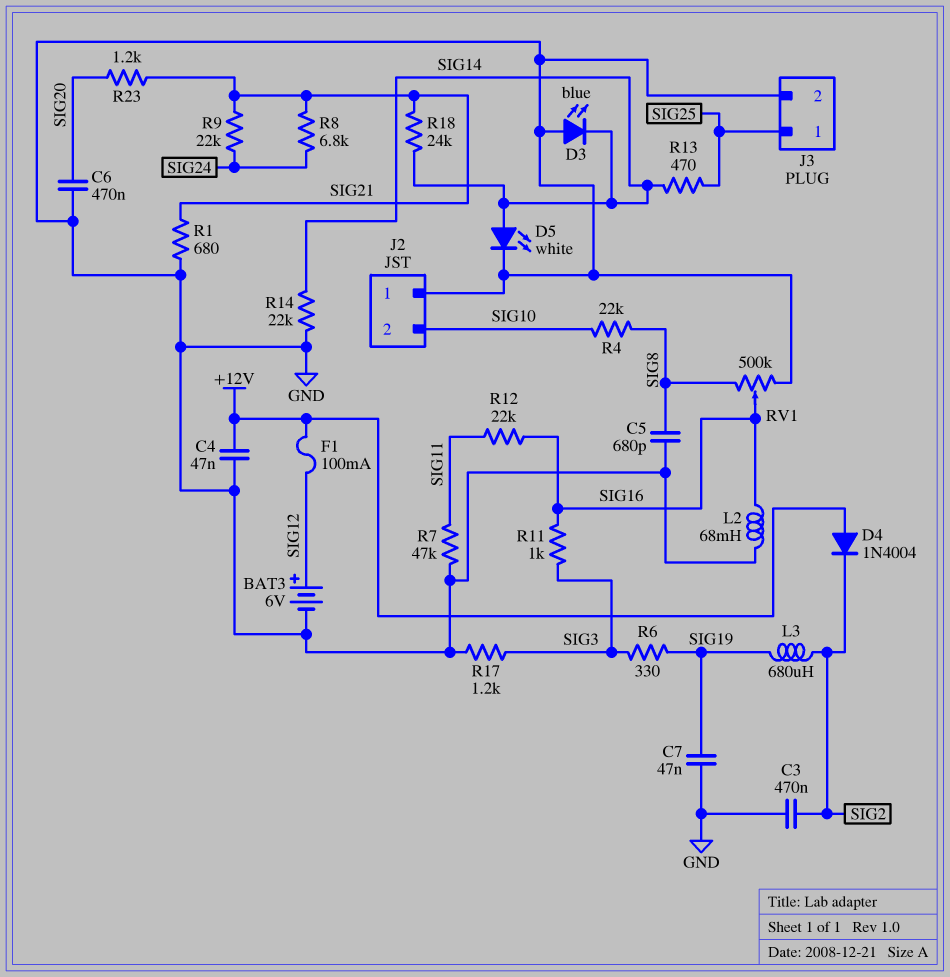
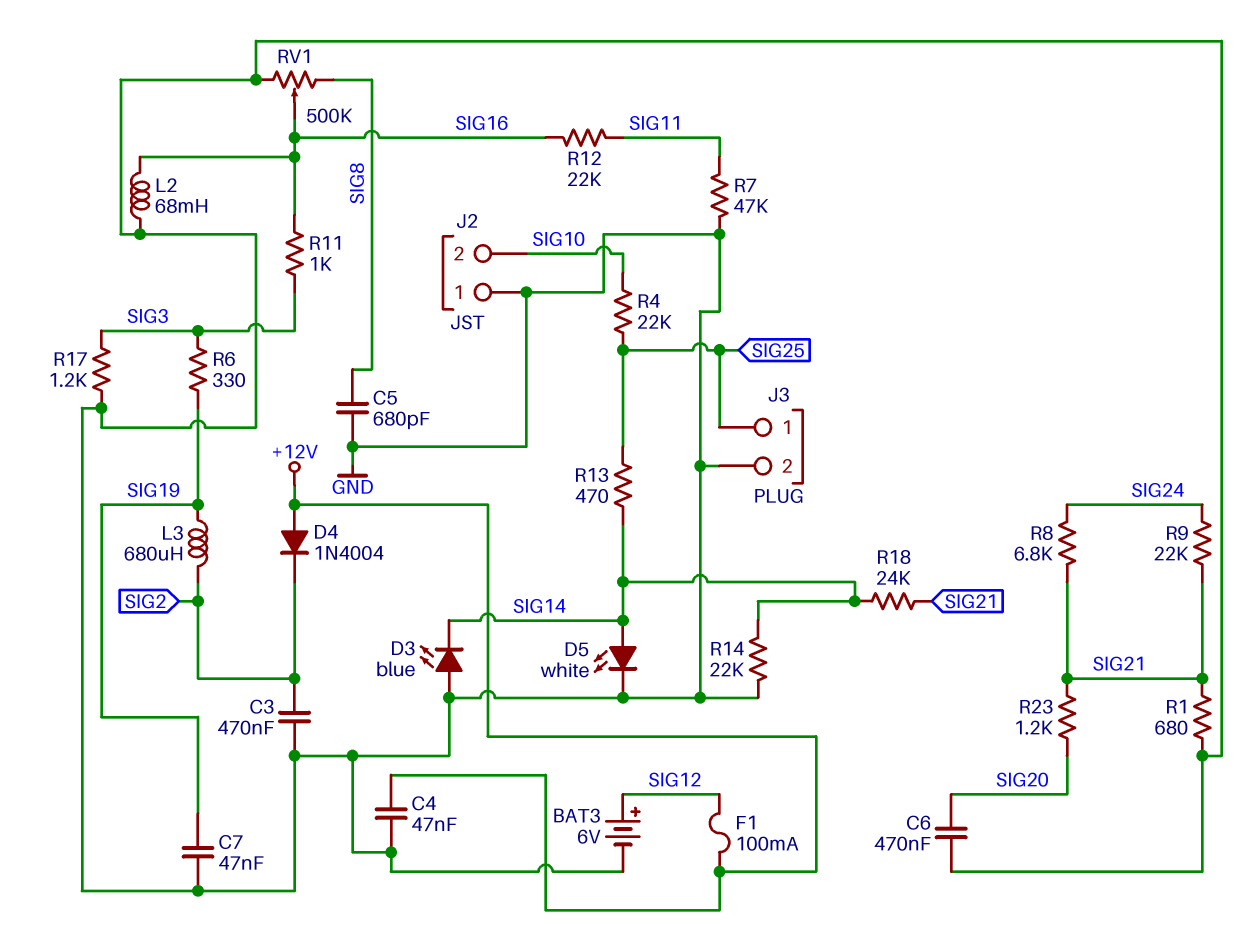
R4: 22k (SIG8, SIG10) -> 22k (SIG10, SIG25)

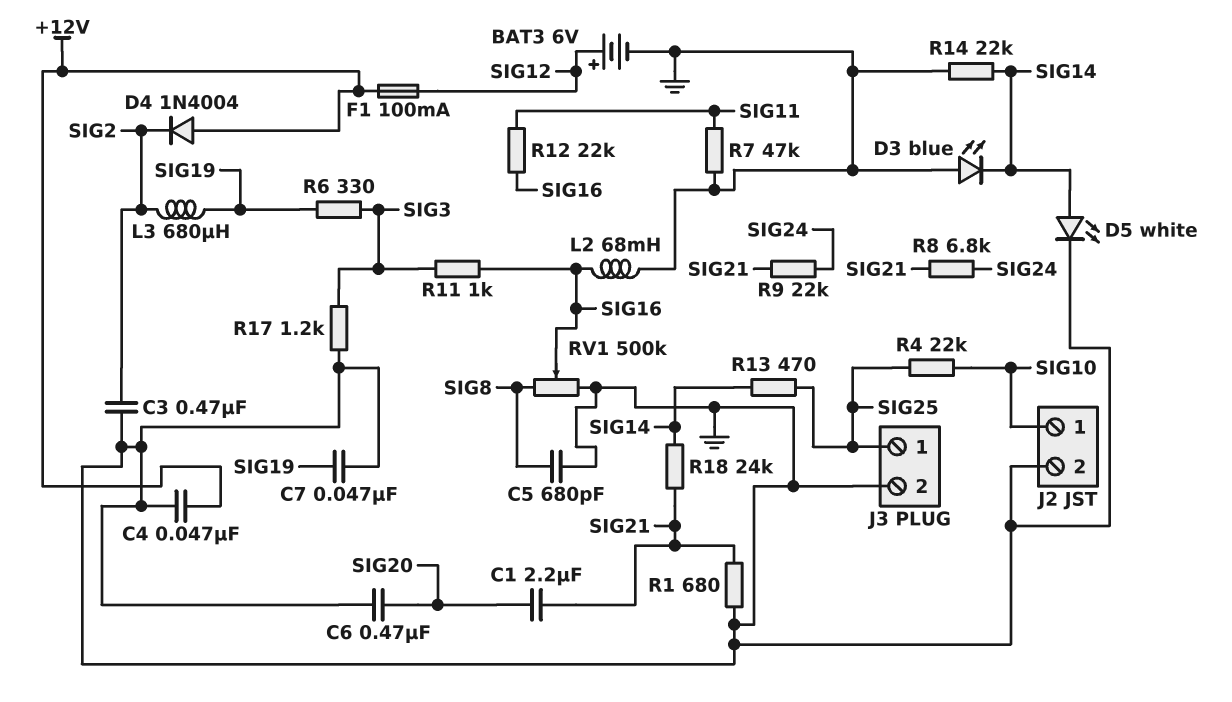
C1: none -> 2.2uF (SIG20, SIG21)
J2 pin 1: GND -> SIG10
J2 pin 2: SIG10 -> GND
R23: 1.2k (SIG20, SIG21) -> none

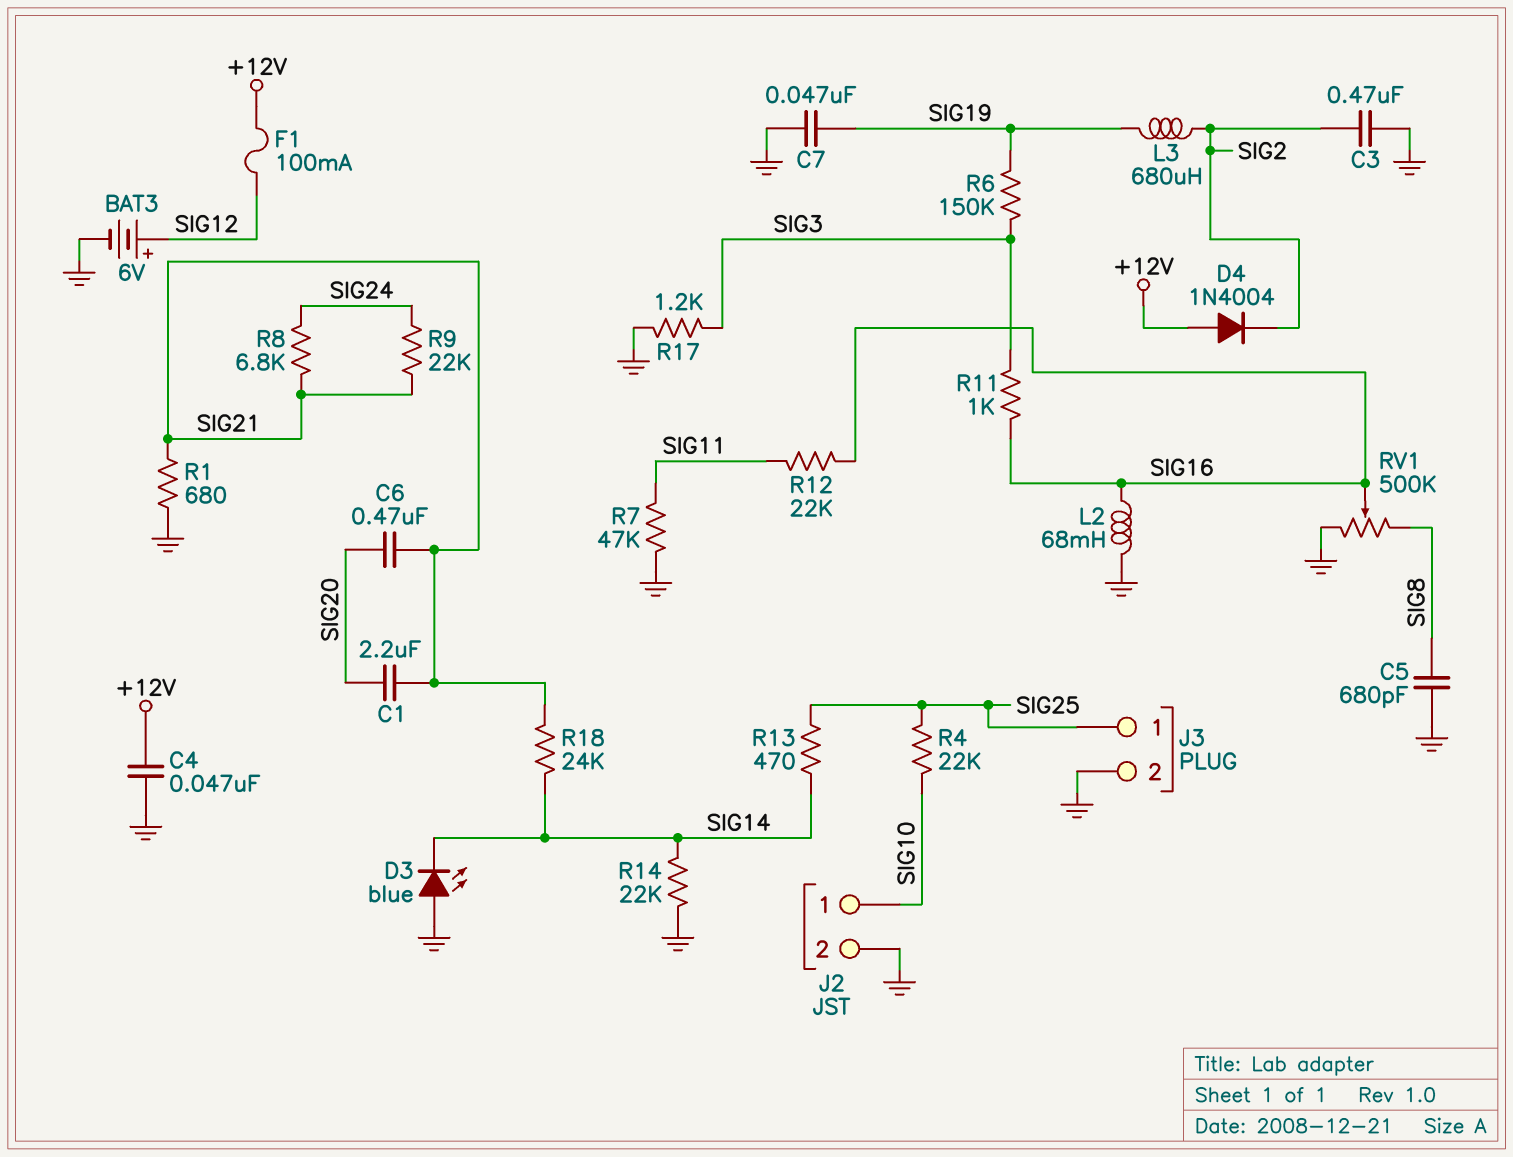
C6: 470nF (GND, SIG20) -> 470nF (SIG20, SIG21)
D5: LED white (A SIG14, K GND) -> none
R6: 330 (SIG3, SIG19) -> 150k (SIG3, SIG19)

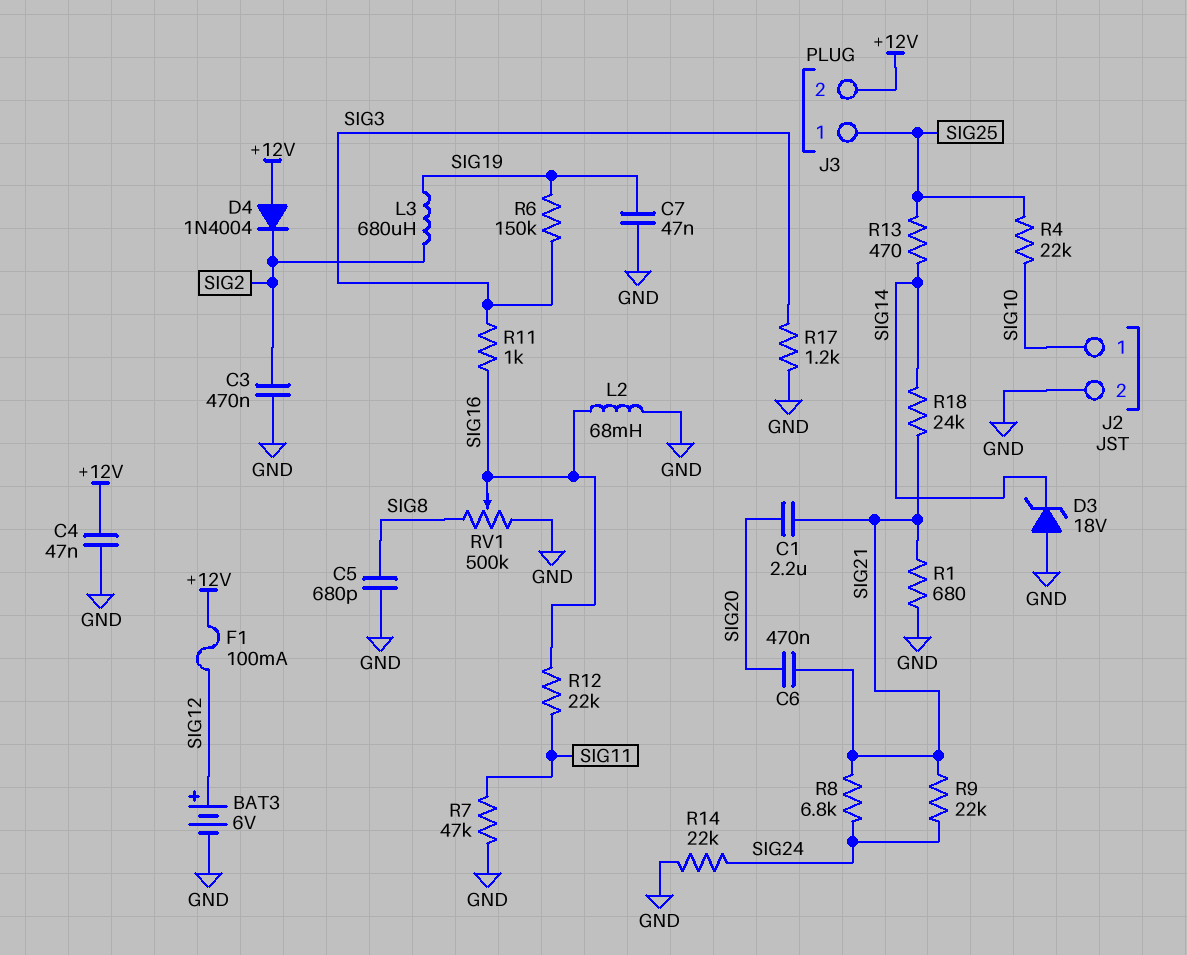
D3: LED blue (A GND, K SIG14) -> zener 18V (A GND, K SIG14)
J3 pin 2: GND -> +12V
R14: 22k (GND, SIG14) -> 22k (GND, SIG24)

